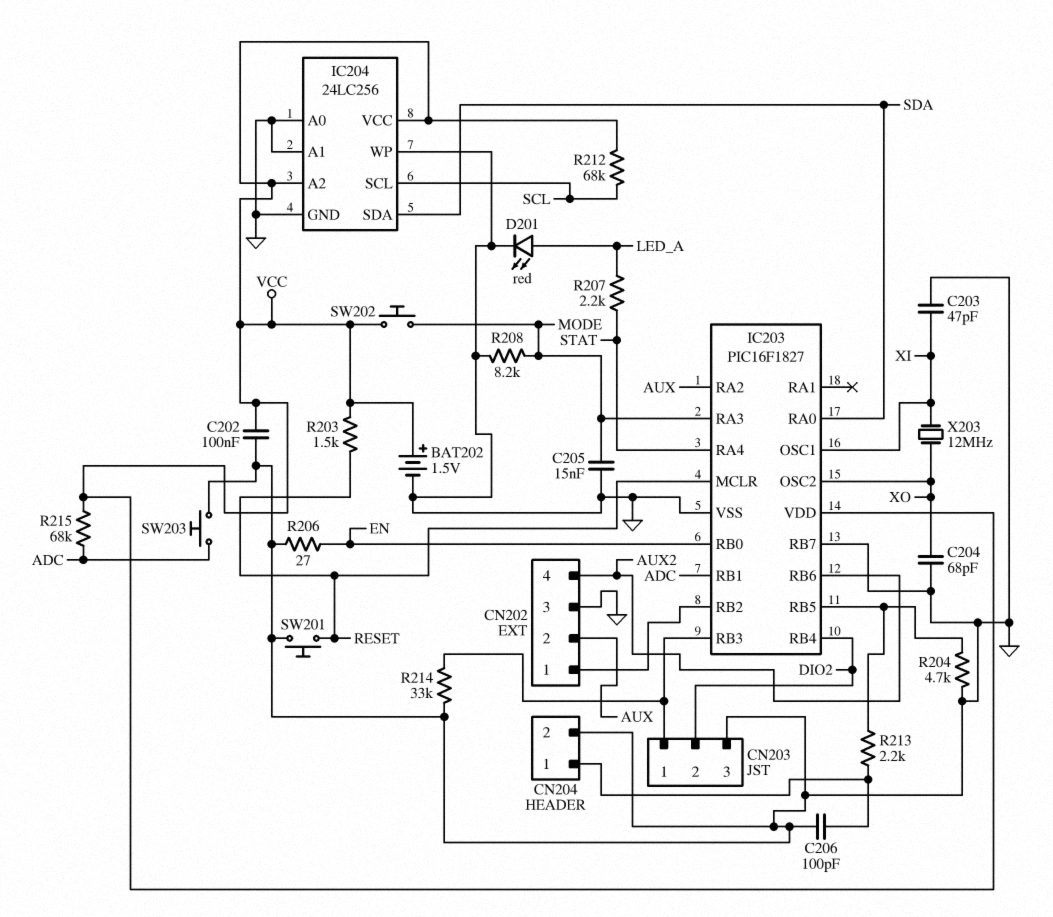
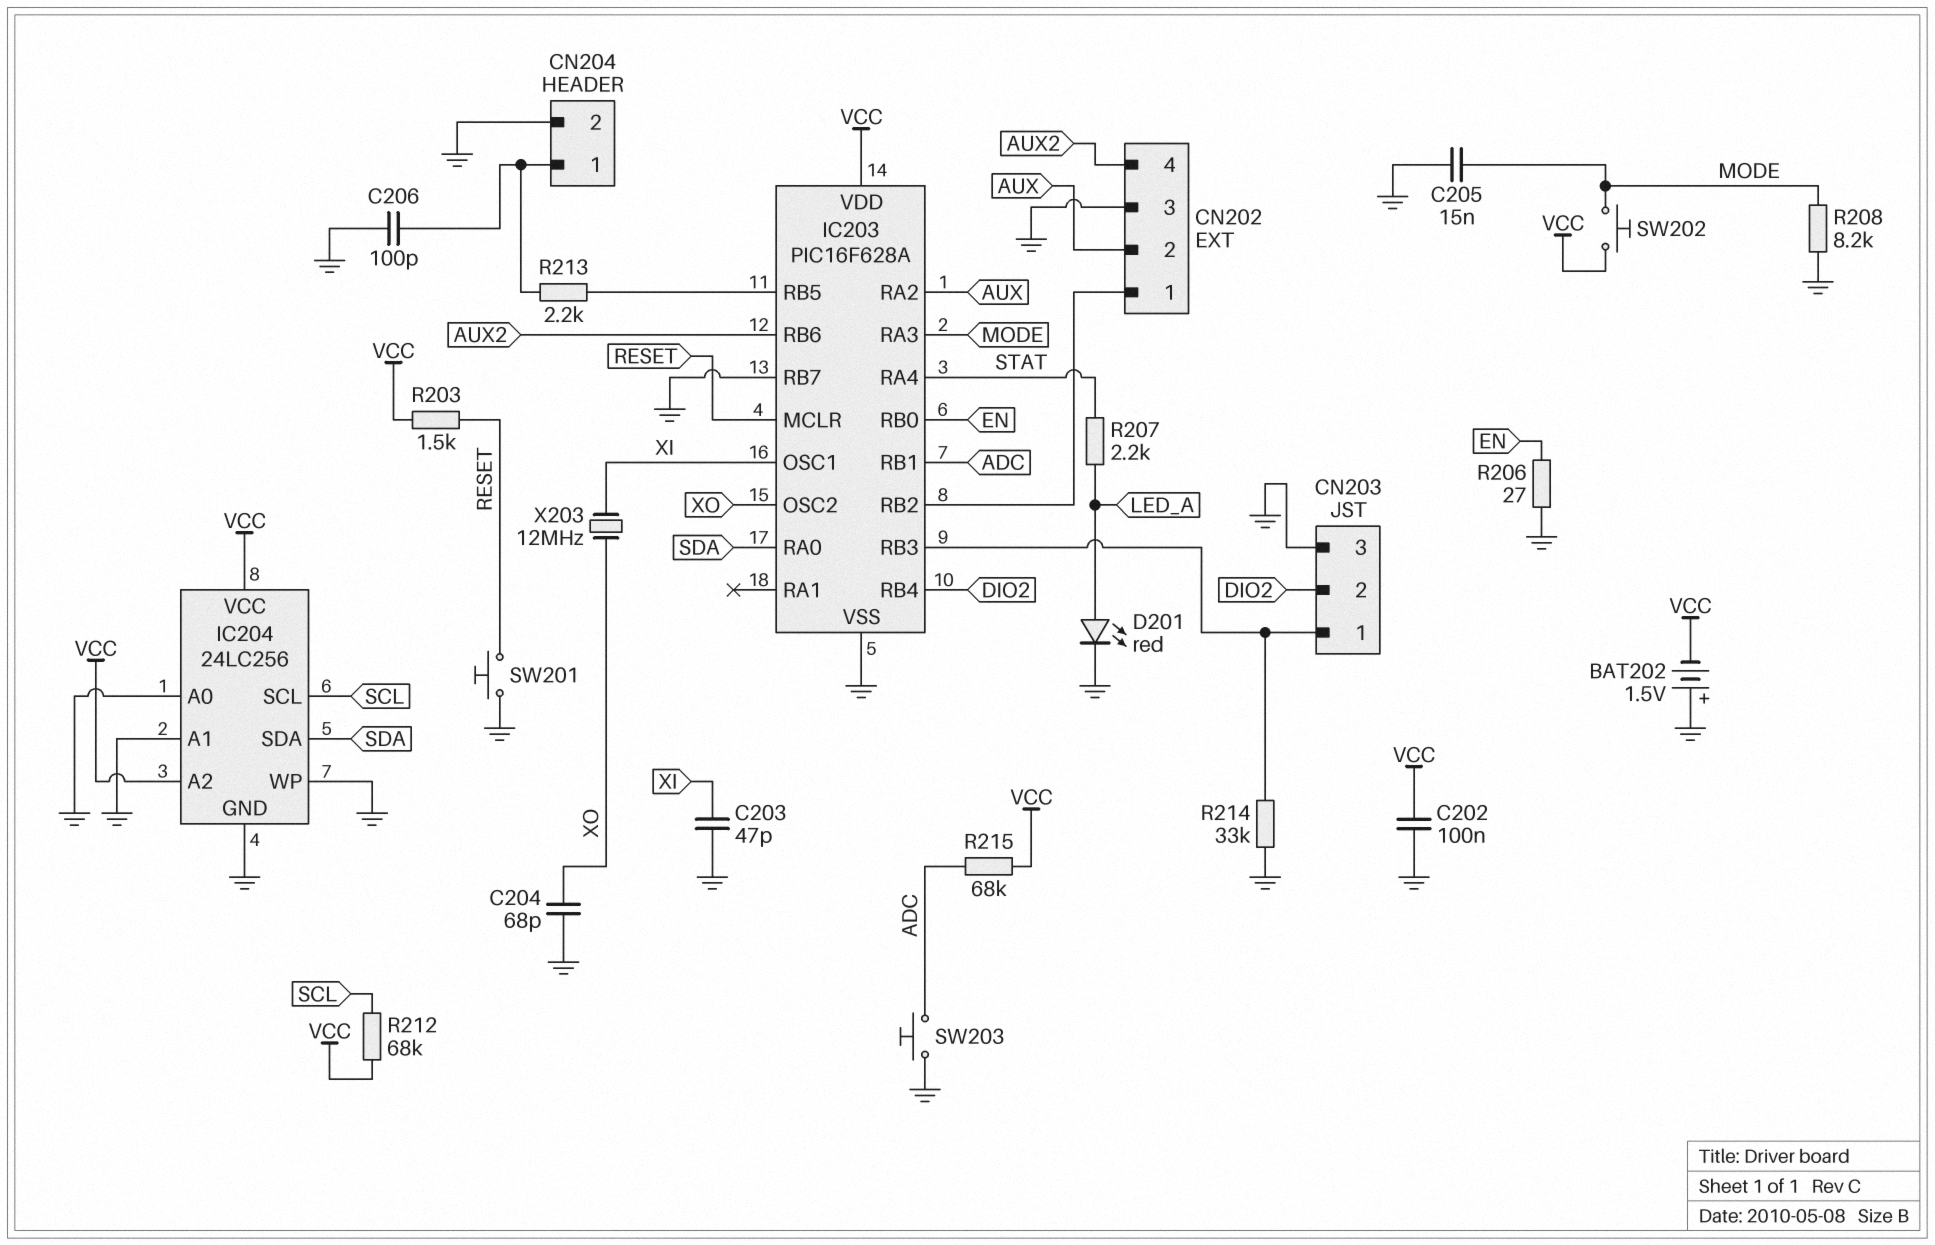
BAT202: 1.5V (plus VCC, minus GND) -> 1.5V (plus GND, minus VCC)
IC203: PIC16F1827 -> PIC16F628A
R204: 4.7k (GND, IC203/RB5) -> none

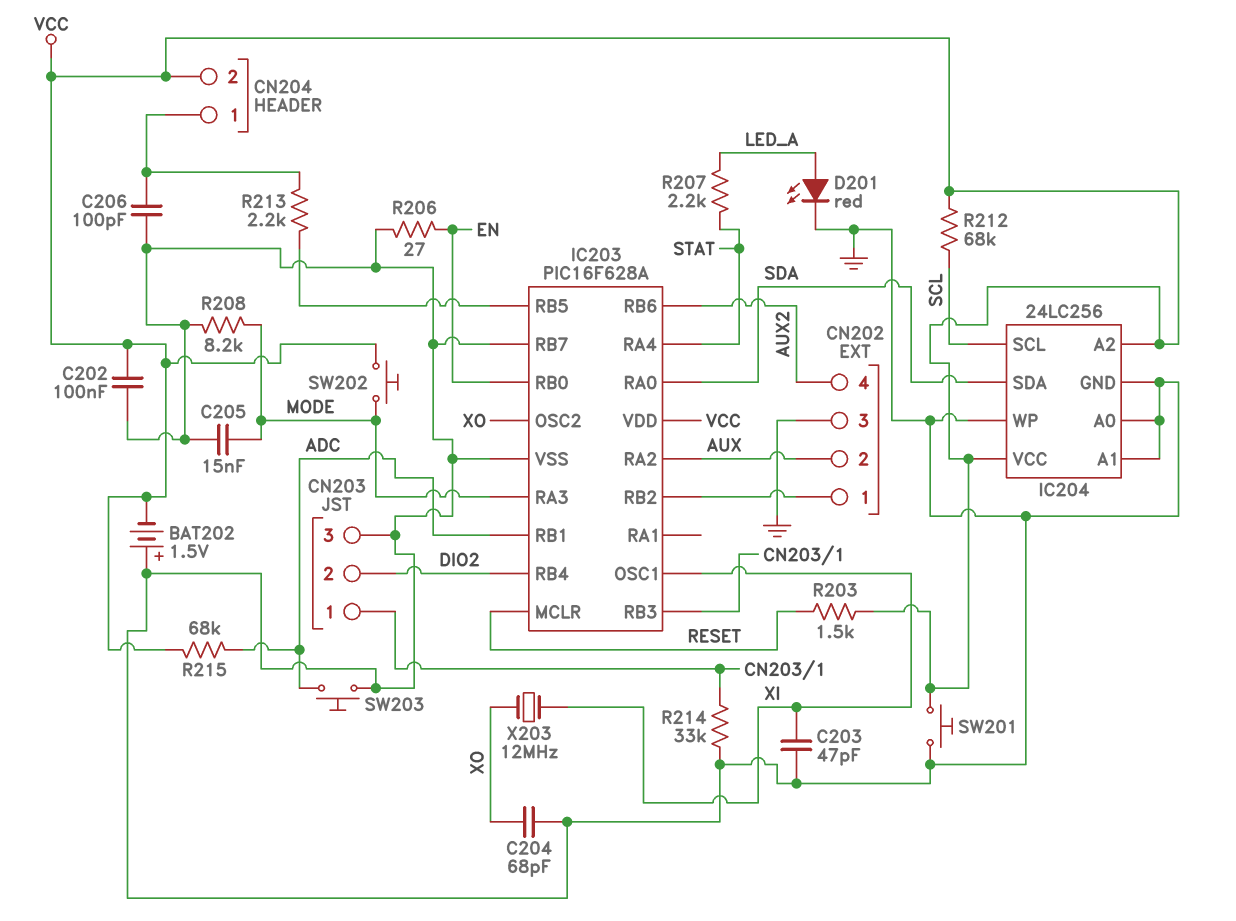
CN204 pin 2: GND -> VCC
SW201: button (GND, RESET) -> button (GND, VCC)

